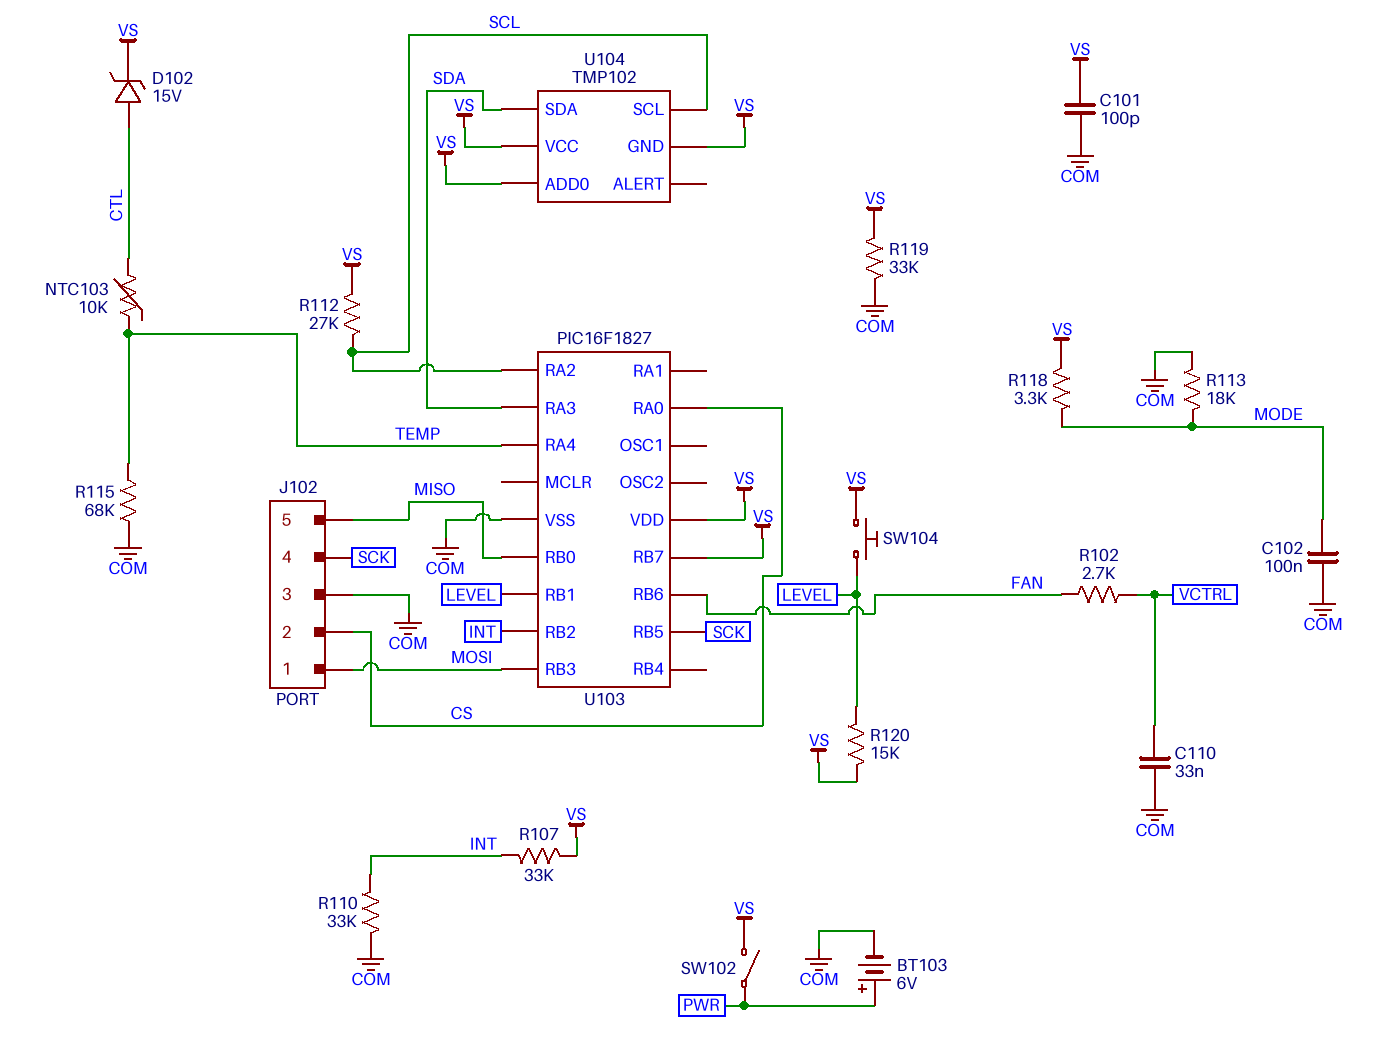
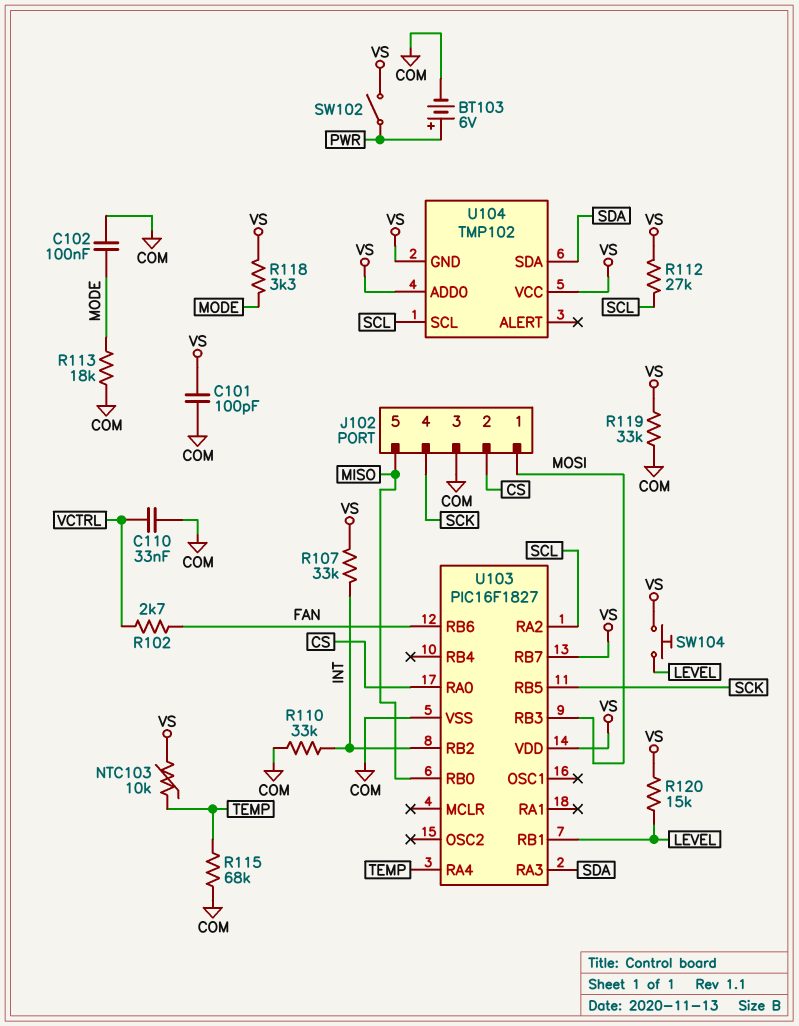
D102: zener 15V (A CTL, K VS) -> none
NTC103: 10k (CTL, TEMP) -> 10k (TEMP, VS)

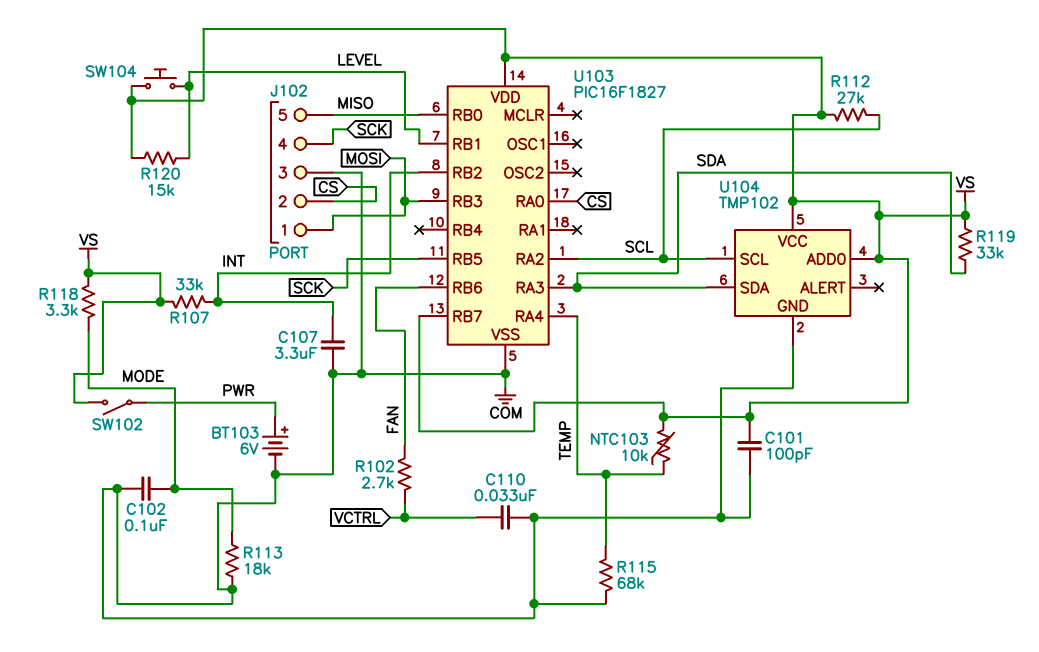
C107: none -> 3.3uF (COM, INT)
R110: 33k (COM, INT) -> none
R119: 33k (COM, VS) -> 33k (SDA, VS)
U104 pin GND: VS -> COM

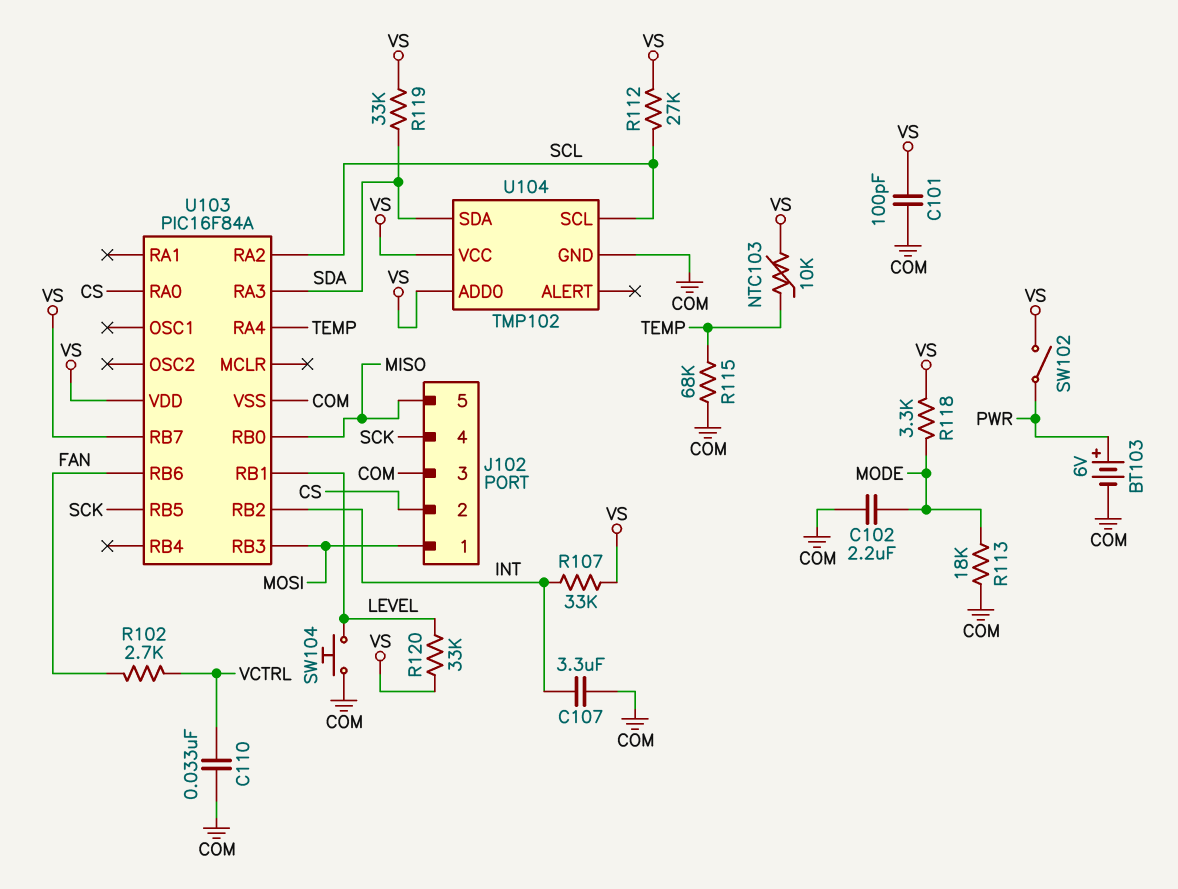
C102: 100nF (COM, MODE) -> 2.2uF (COM, MODE)
R120: 15k (LEVEL, VS) -> 33k (LEVEL, VS)
SW104: button (LEVEL, VS) -> button (COM, LEVEL)
U103: PIC16F1827 -> PIC16F84A

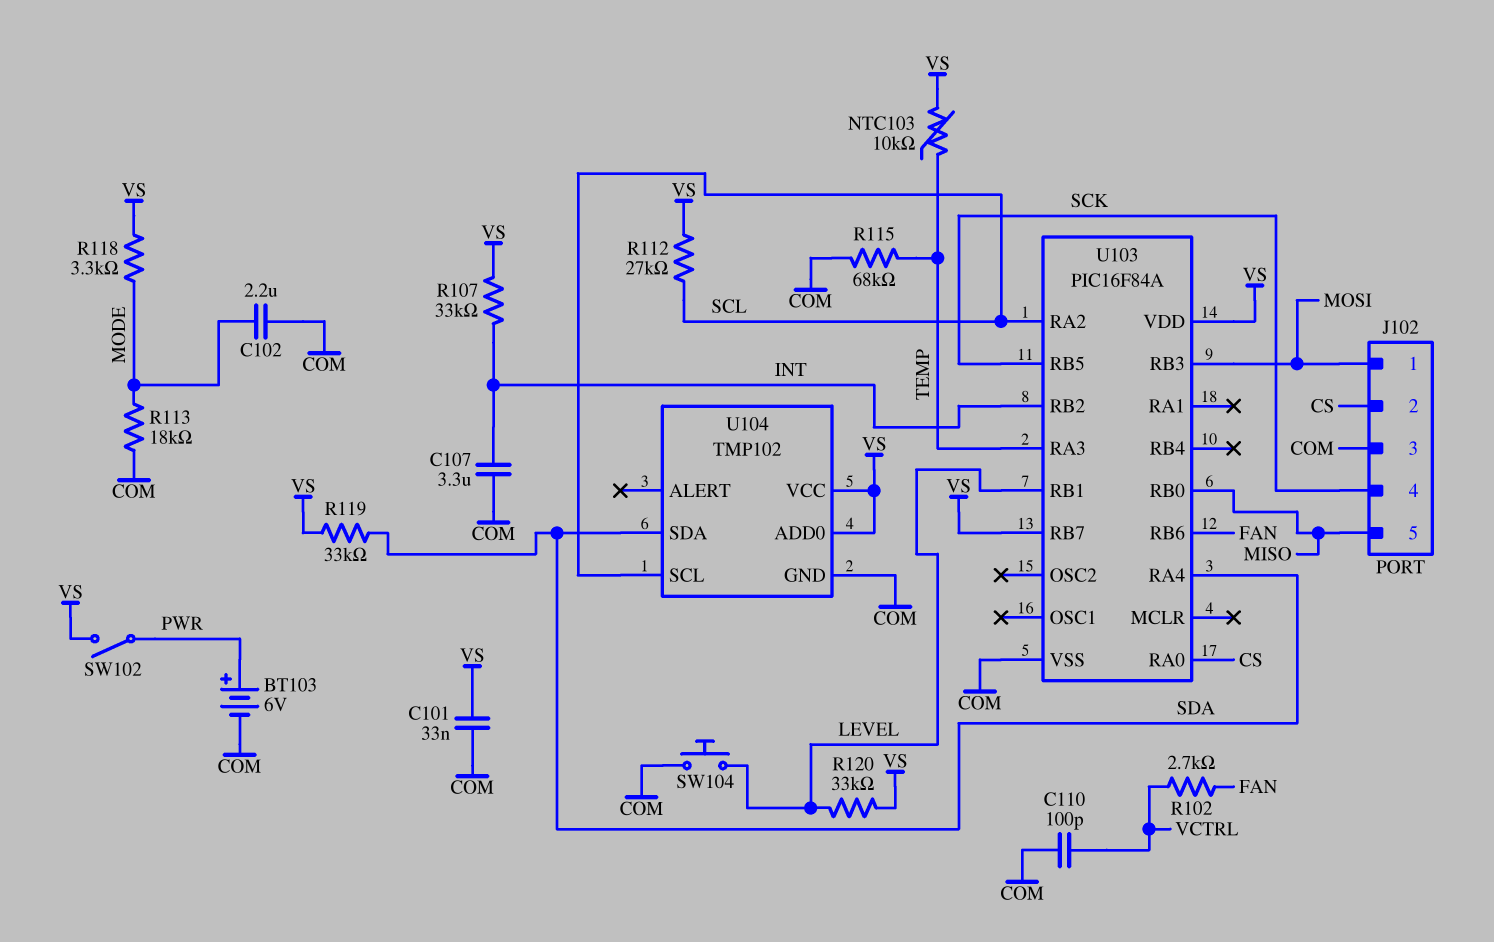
C101: 100pF (COM, VS) -> 33nF (COM, VS)
C110: 33nF (COM, VCTRL) -> 100pF (COM, VCTRL)
U103 pin RA3: SDA -> TEMP
U103 pin RA4: TEMP -> SDA

